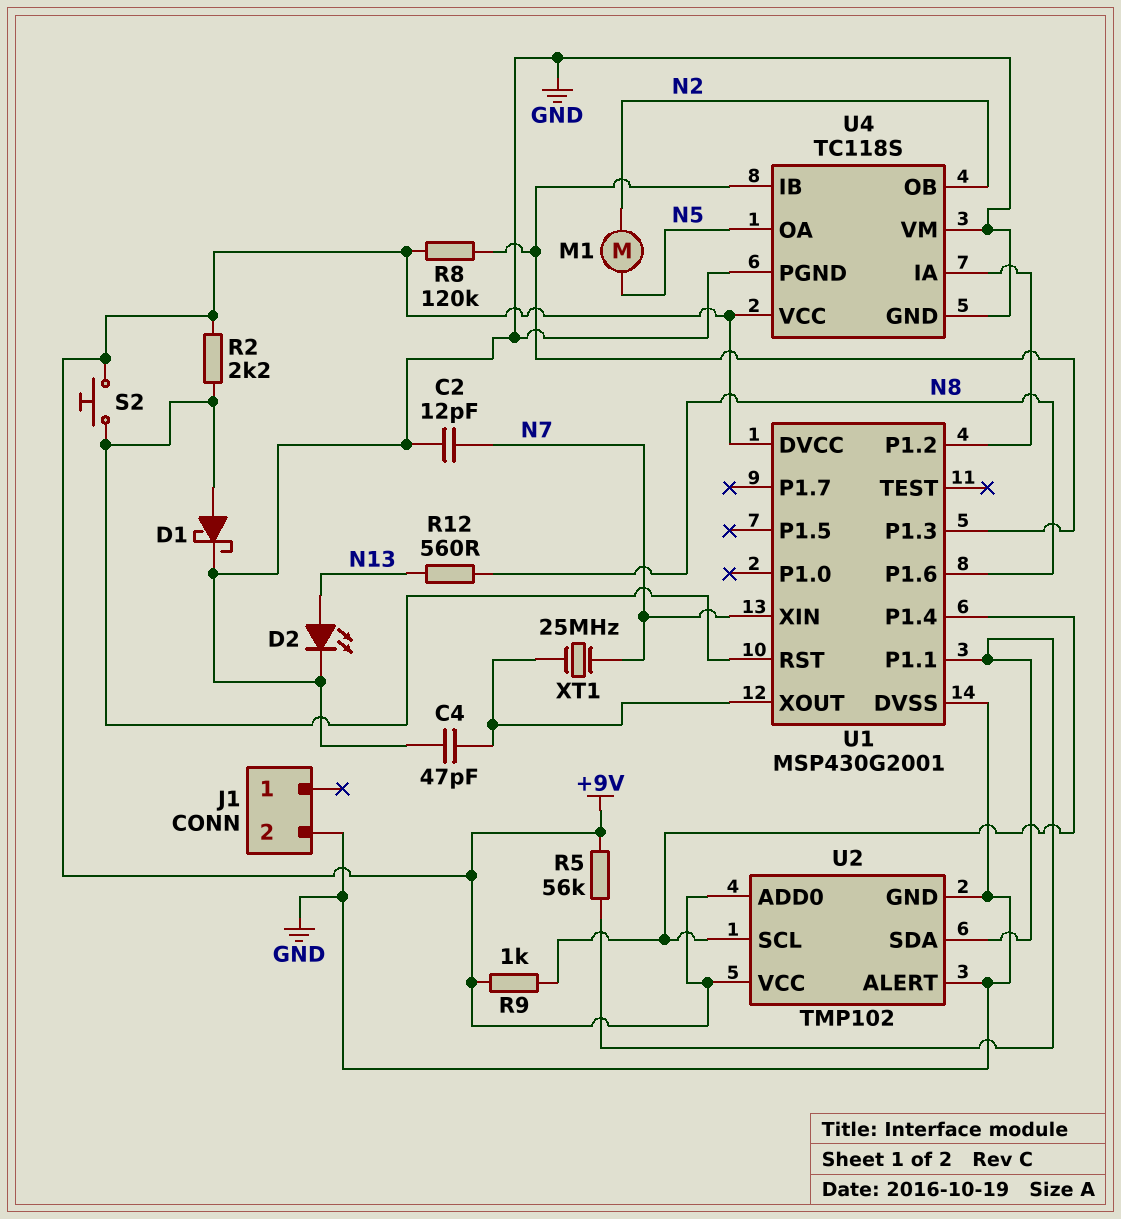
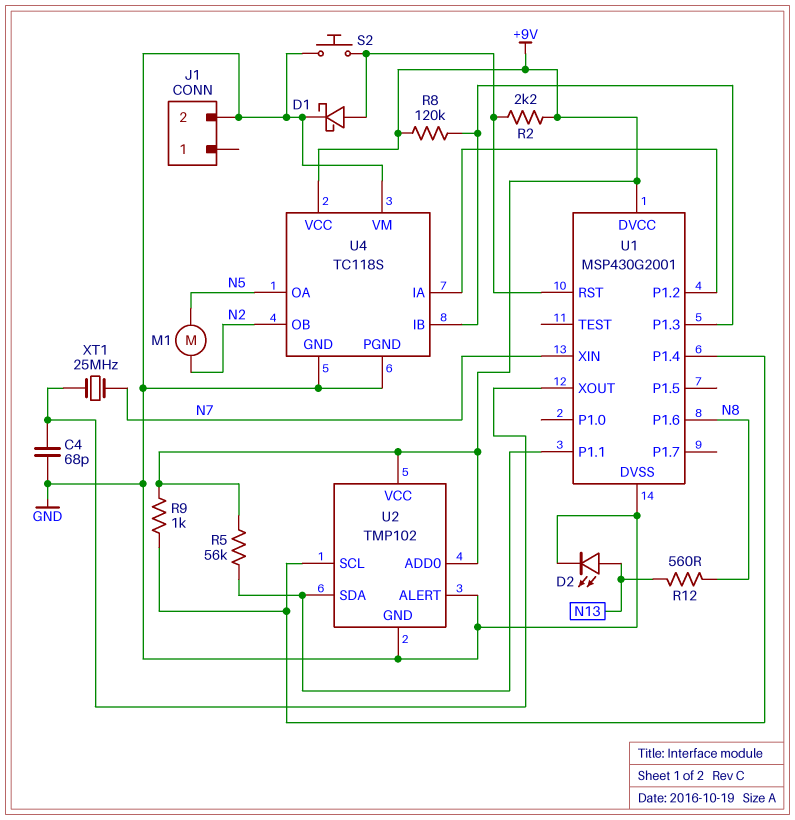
C2: 12pF (GND, N7) -> none
C4: 47pF (GND, U1/XOUT) -> 68pF (GND, U1/XOUT)
S2: button (+9V, U1/RST) -> button (GND, U1/RST)

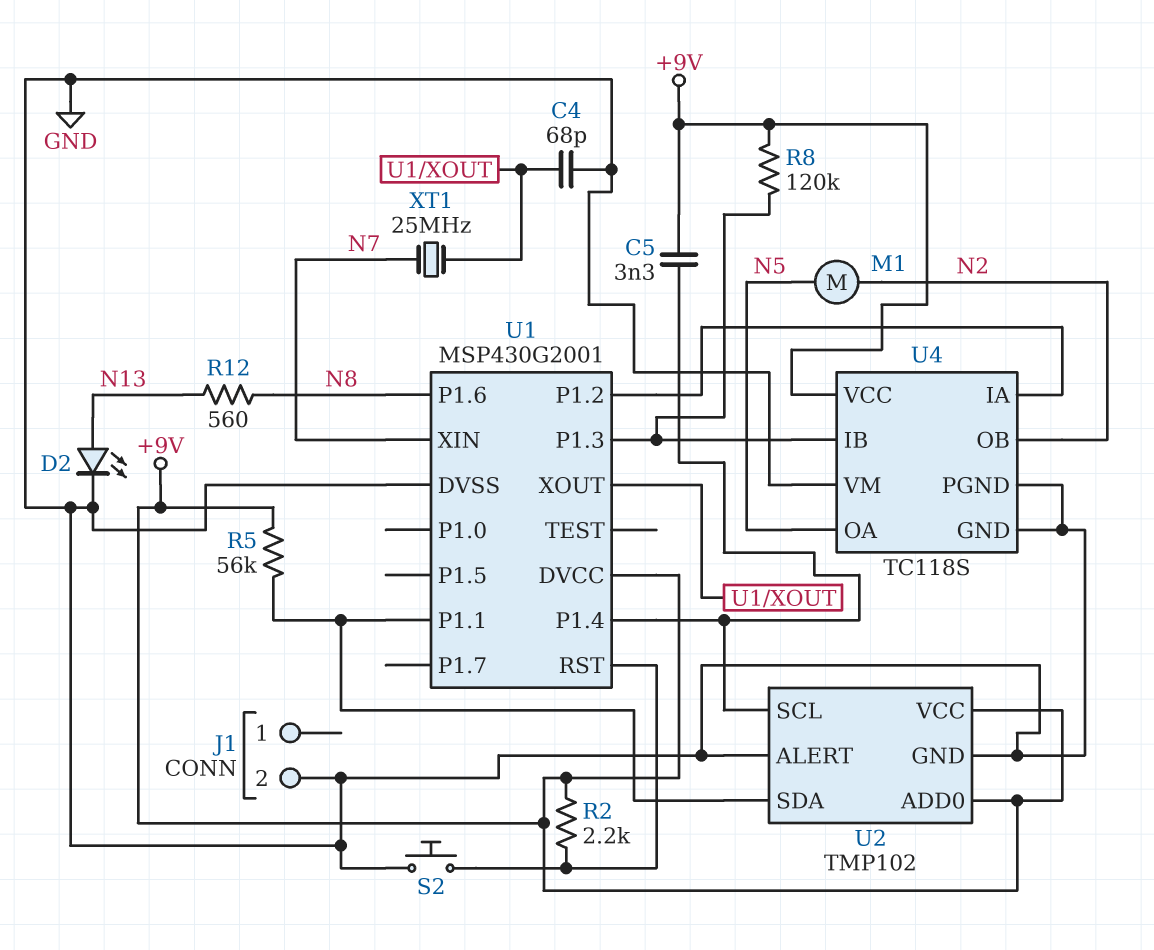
C5: none -> 3.3nF (+9V, U1/P1.4)
D1: schottky (A U1/RST, K GND) -> none
R9: 1k (+9V, U1/P1.4) -> none

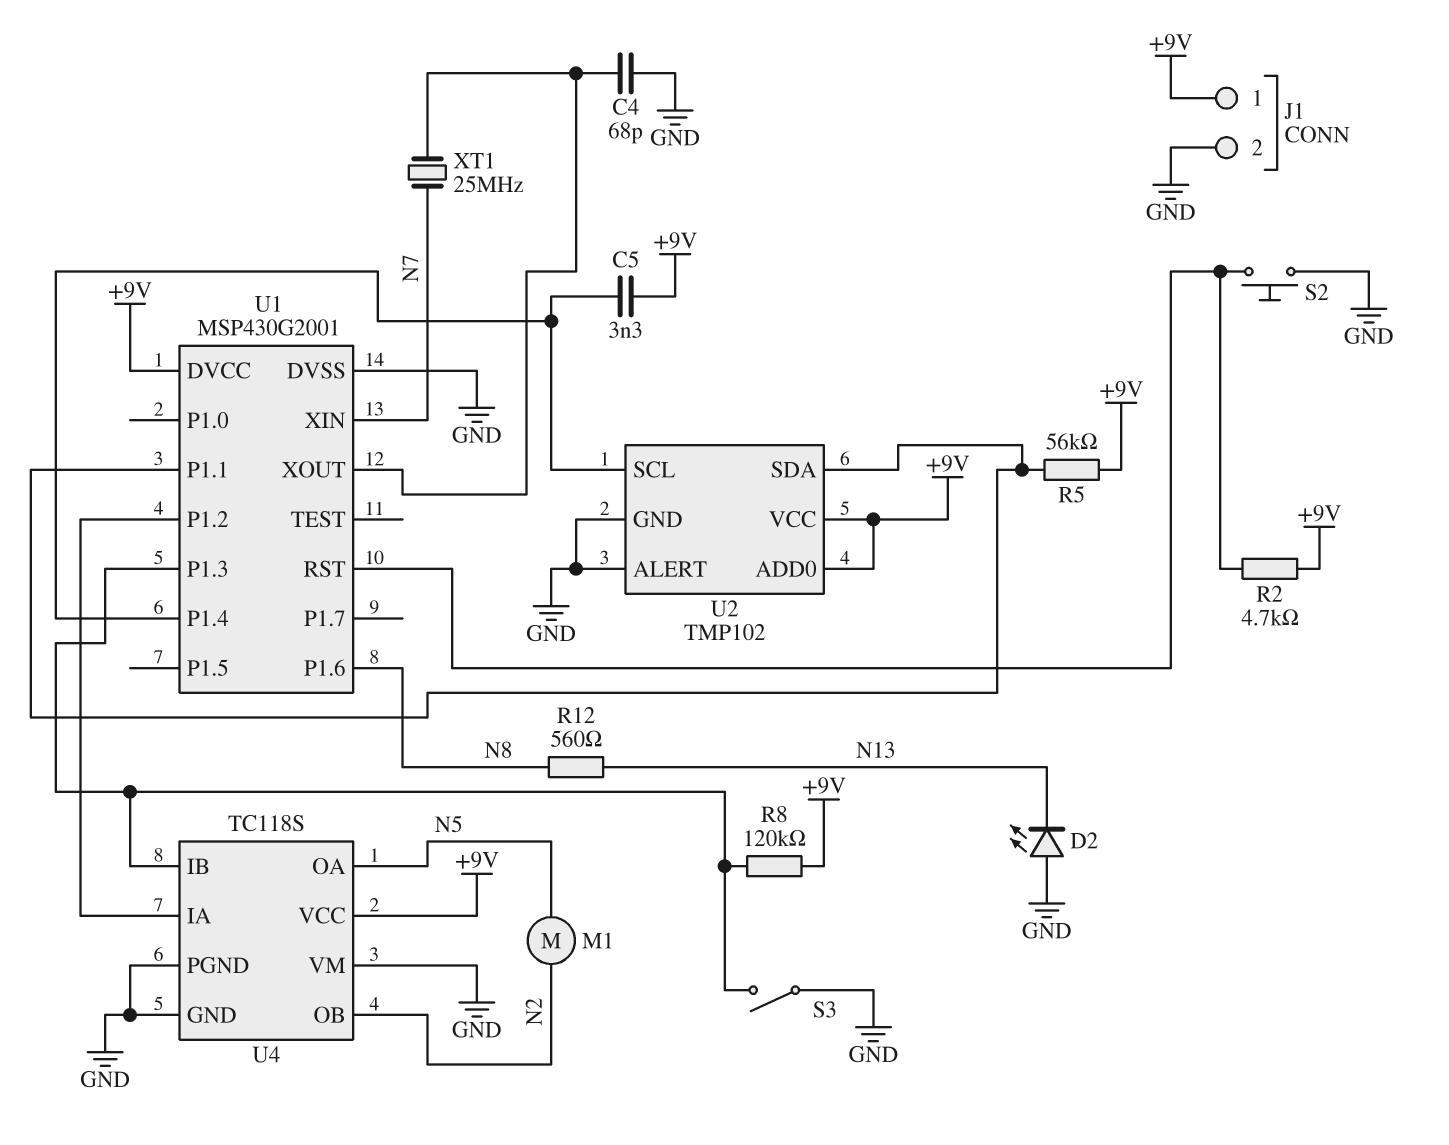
D2: LED (A N13, K GND) -> LED (A GND, K N13)
J1 pin 1: none -> +9V
R2: 2.2k (+9V, U1/RST) -> 4.7k (+9V, U1/RST)
S3: none -> switch (GND, U1/P1.3)

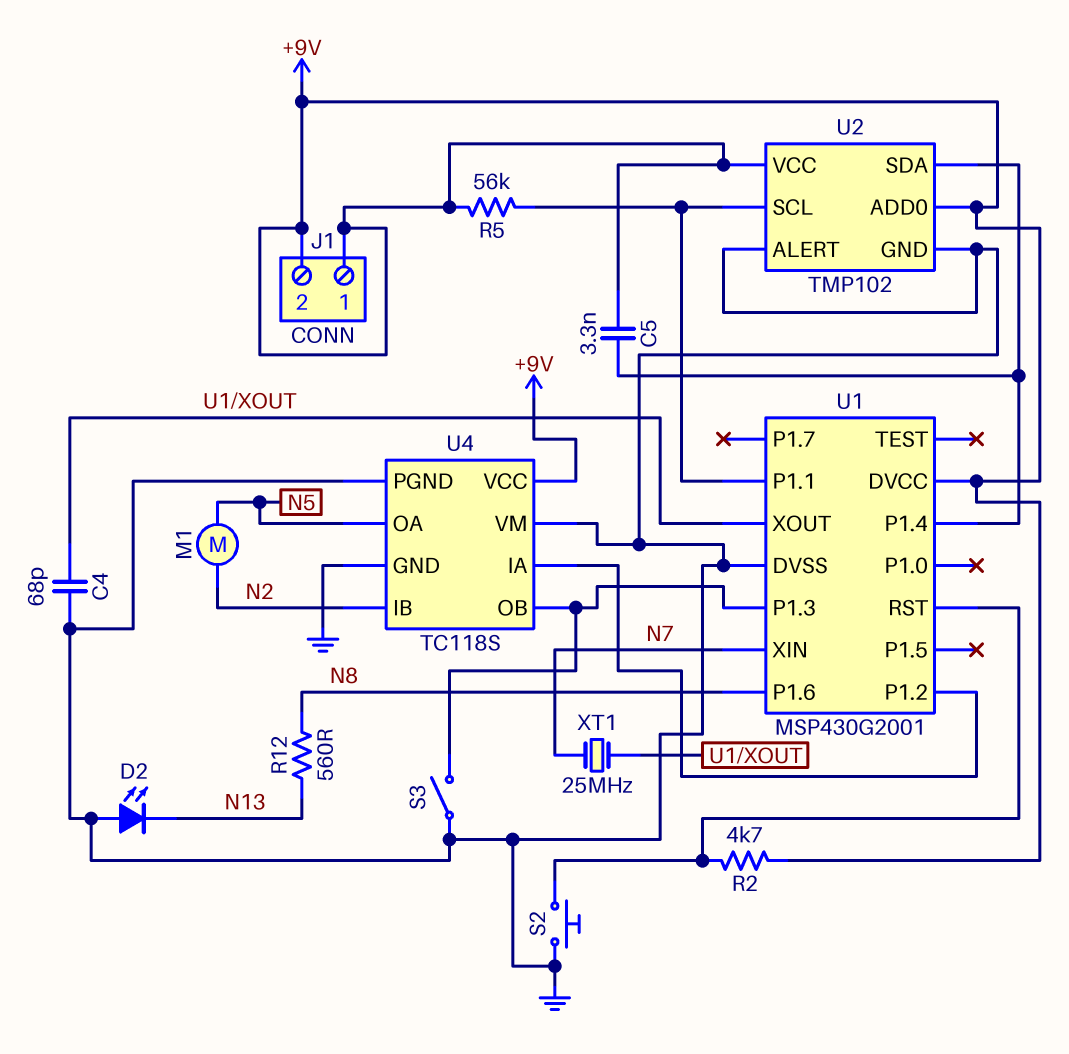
J1 pin 2: GND -> +9V
R8: 120k (+9V, U1/P1.3) -> none
U2 pin SCL: U1/P1.4 -> U1/P1.1
U2 pin SDA: U1/P1.1 -> U1/P1.4
U4 pin IB: U1/P1.3 -> N2
U4 pin OB: N2 -> U1/P1.3

